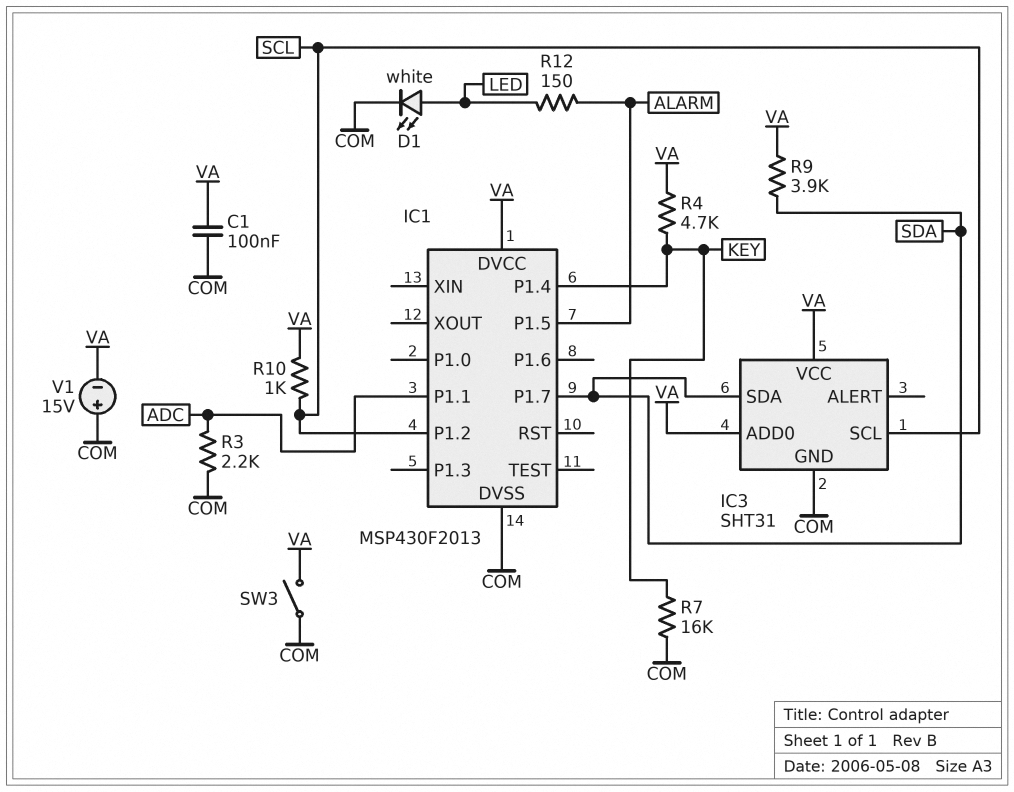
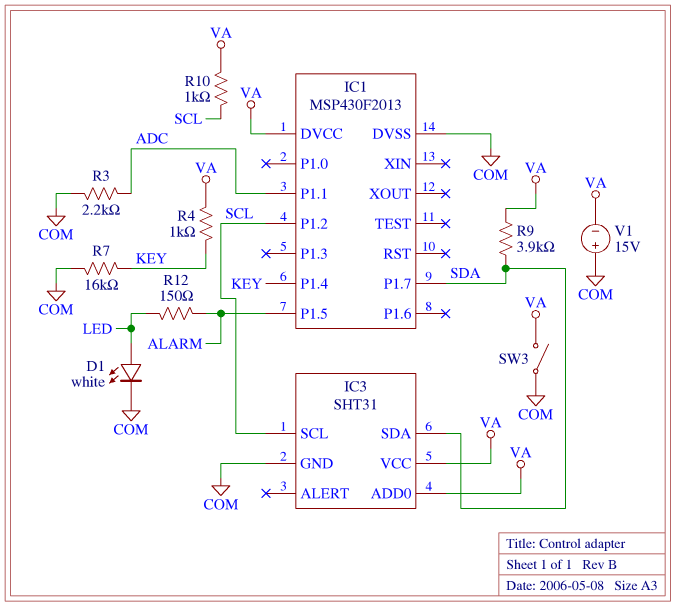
C1: 100nF (COM, VA) -> none
R4: 4.7k (KEY, VA) -> 1k (KEY, VA)

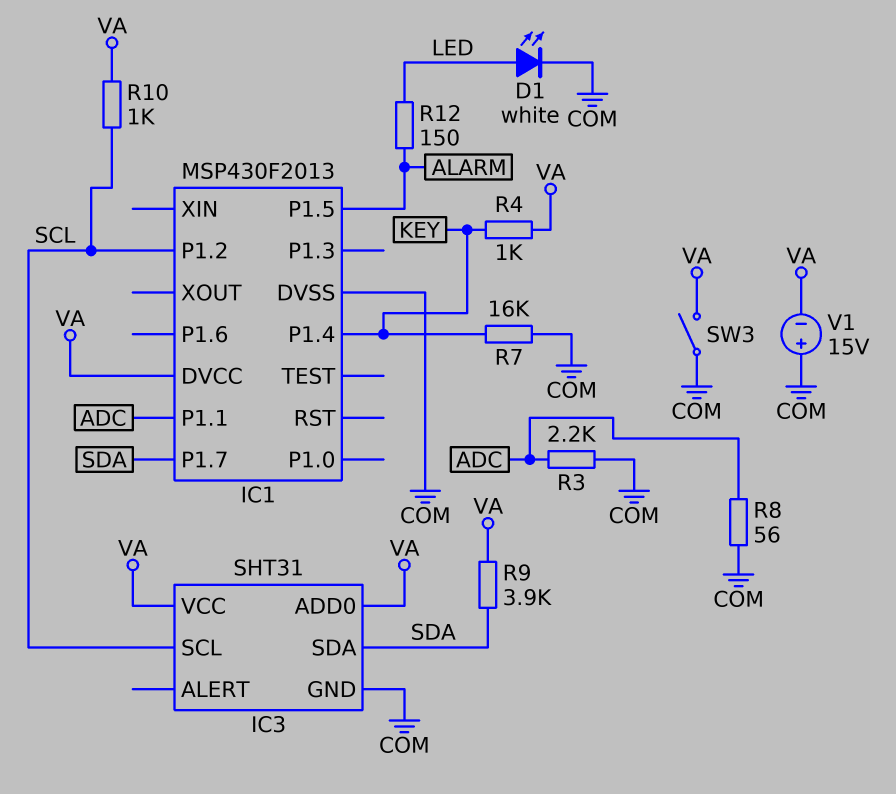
R8: none -> 56 (ADC, COM)

